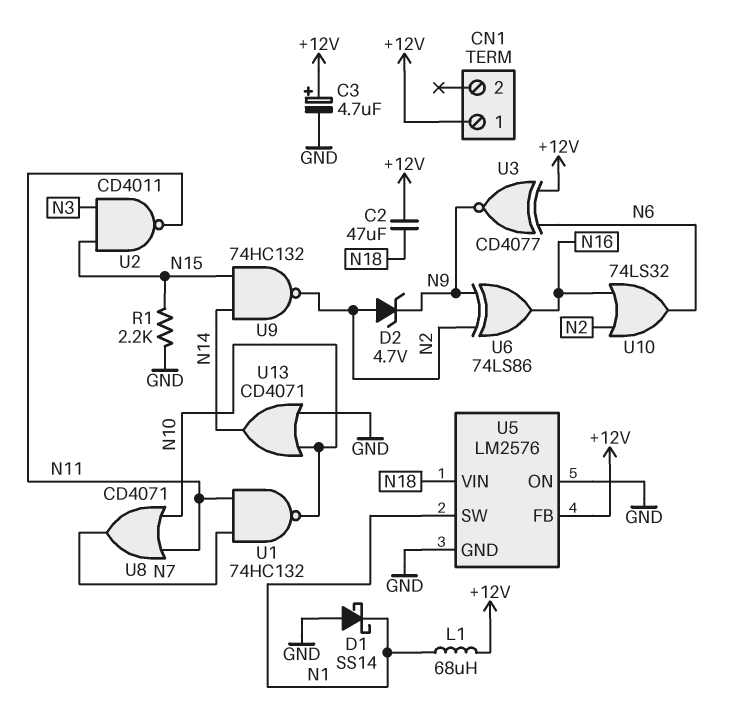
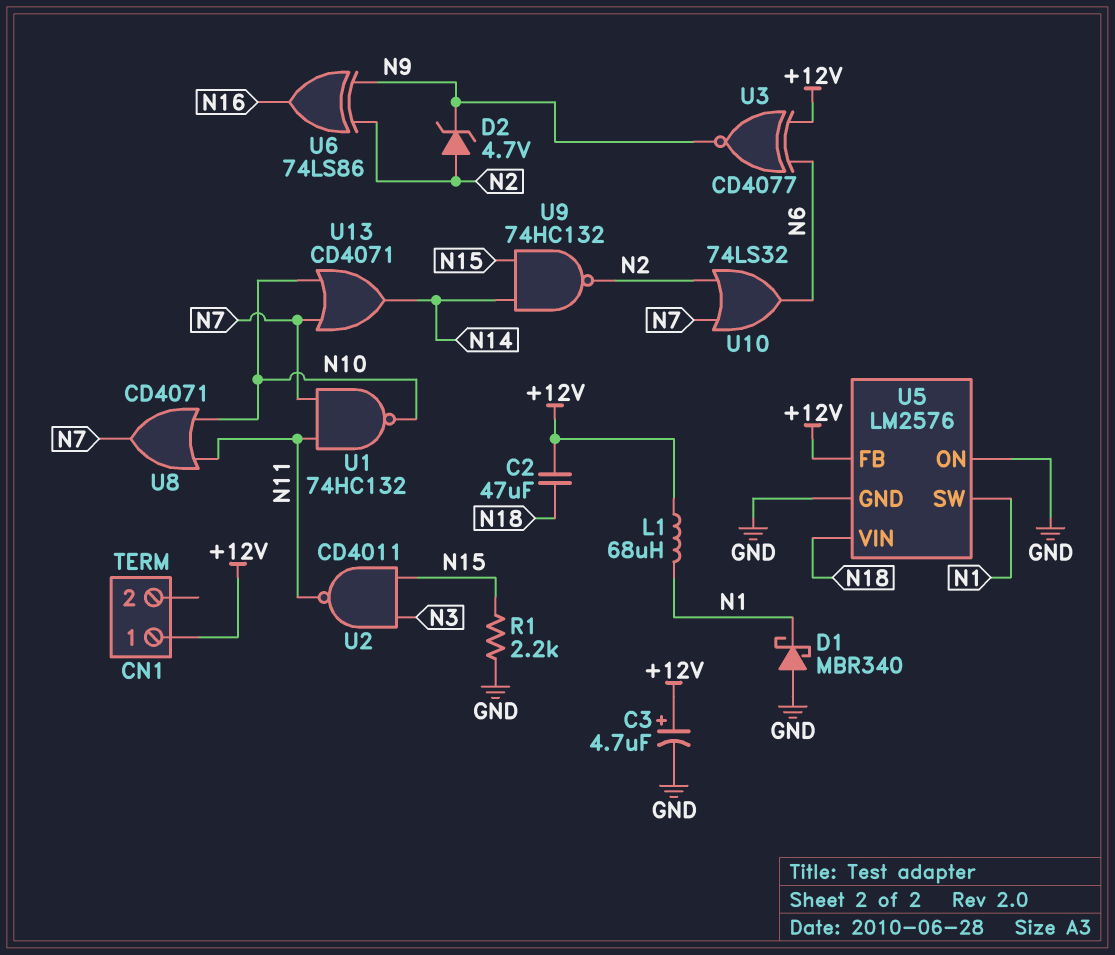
D1: schottky SS14 (A GND, K N1) -> schottky MBR340 (A GND, K N1)
U10: OR 74LS32 (in N2, in N16, out N6) -> OR 74LS32 (in N2, in N7, out N6)
U13: OR CD4071 (in GND, in N10, out N14) -> OR CD4071 (in N7, in N10, out N14)

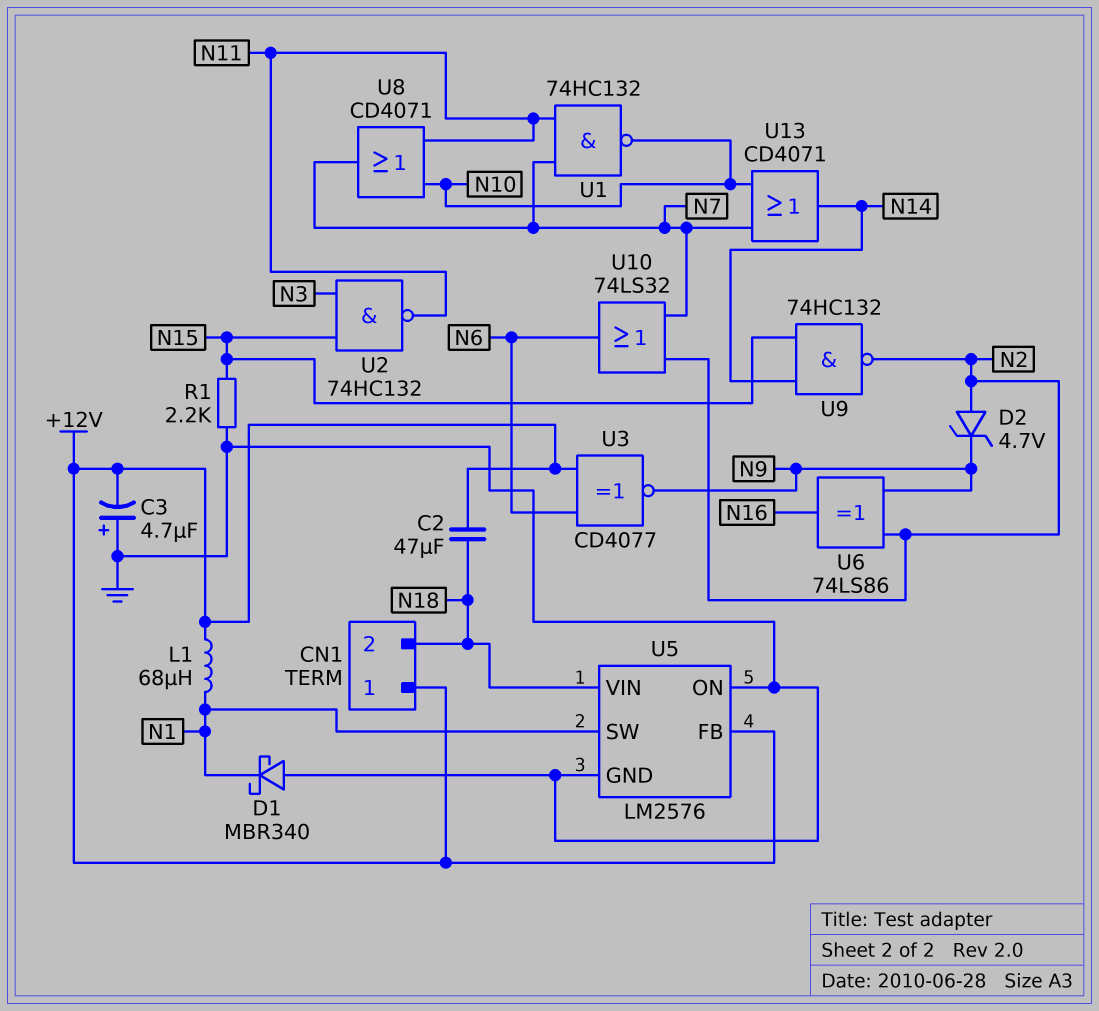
C3: 4.7uF (plus +12V, minus GND) -> 4.7uF (plus GND, minus +12V)
CN1 pin 2: none -> N18
U2: NAND CD4011 (in N3, in N15, out N11) -> NAND 74HC132 (in N3, in N15, out N11)

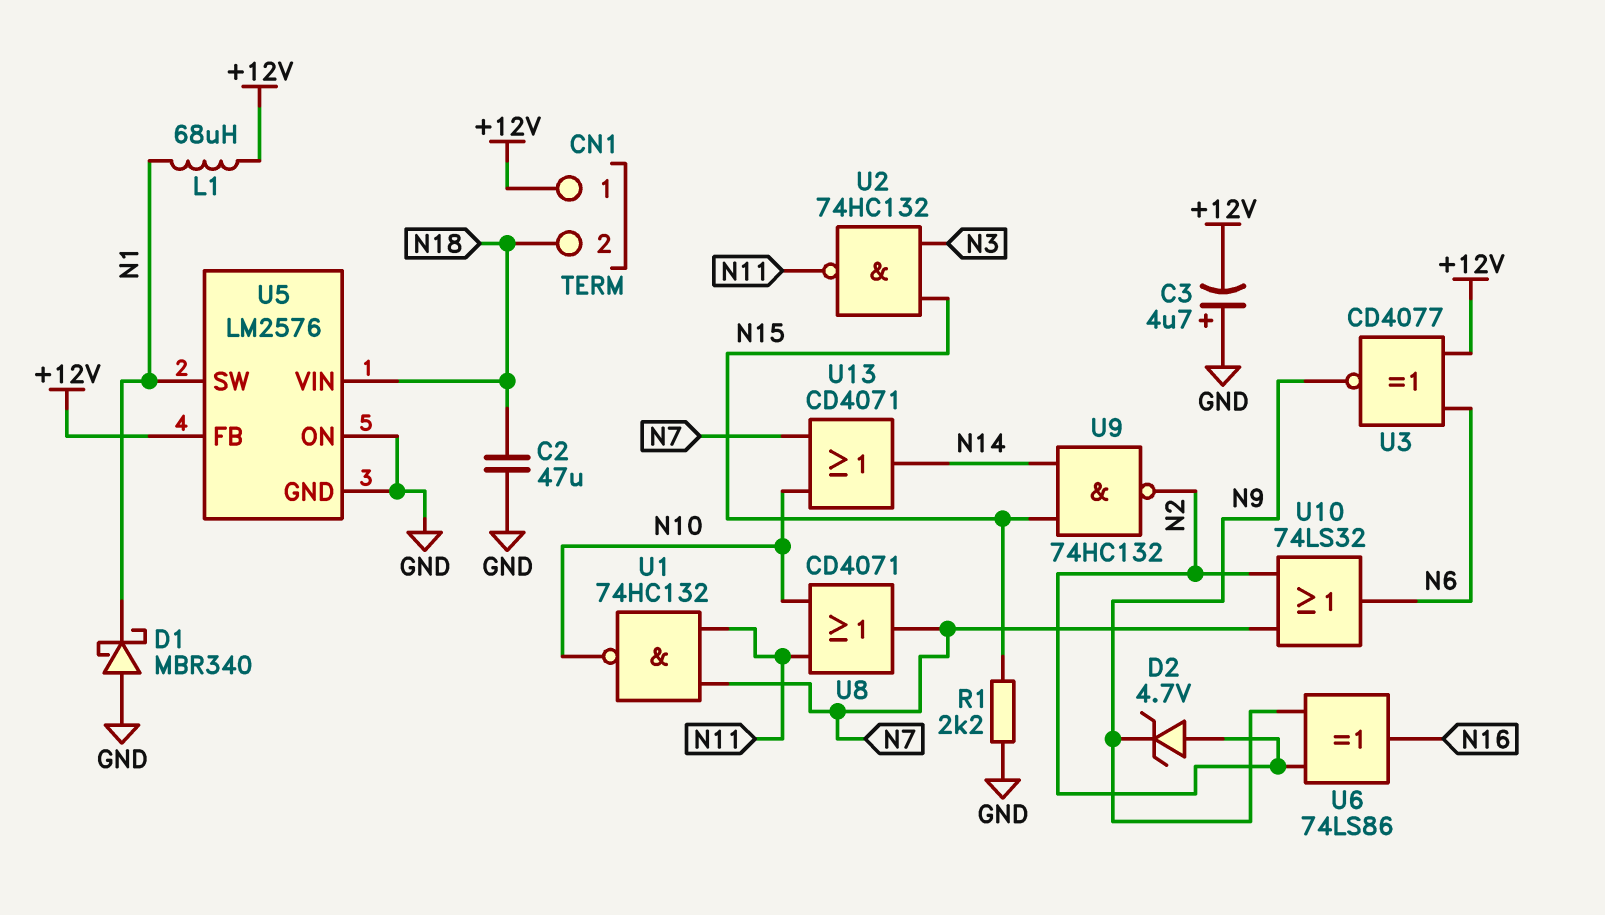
C2: 47uF (+12V, N18) -> 47uF (GND, N18)

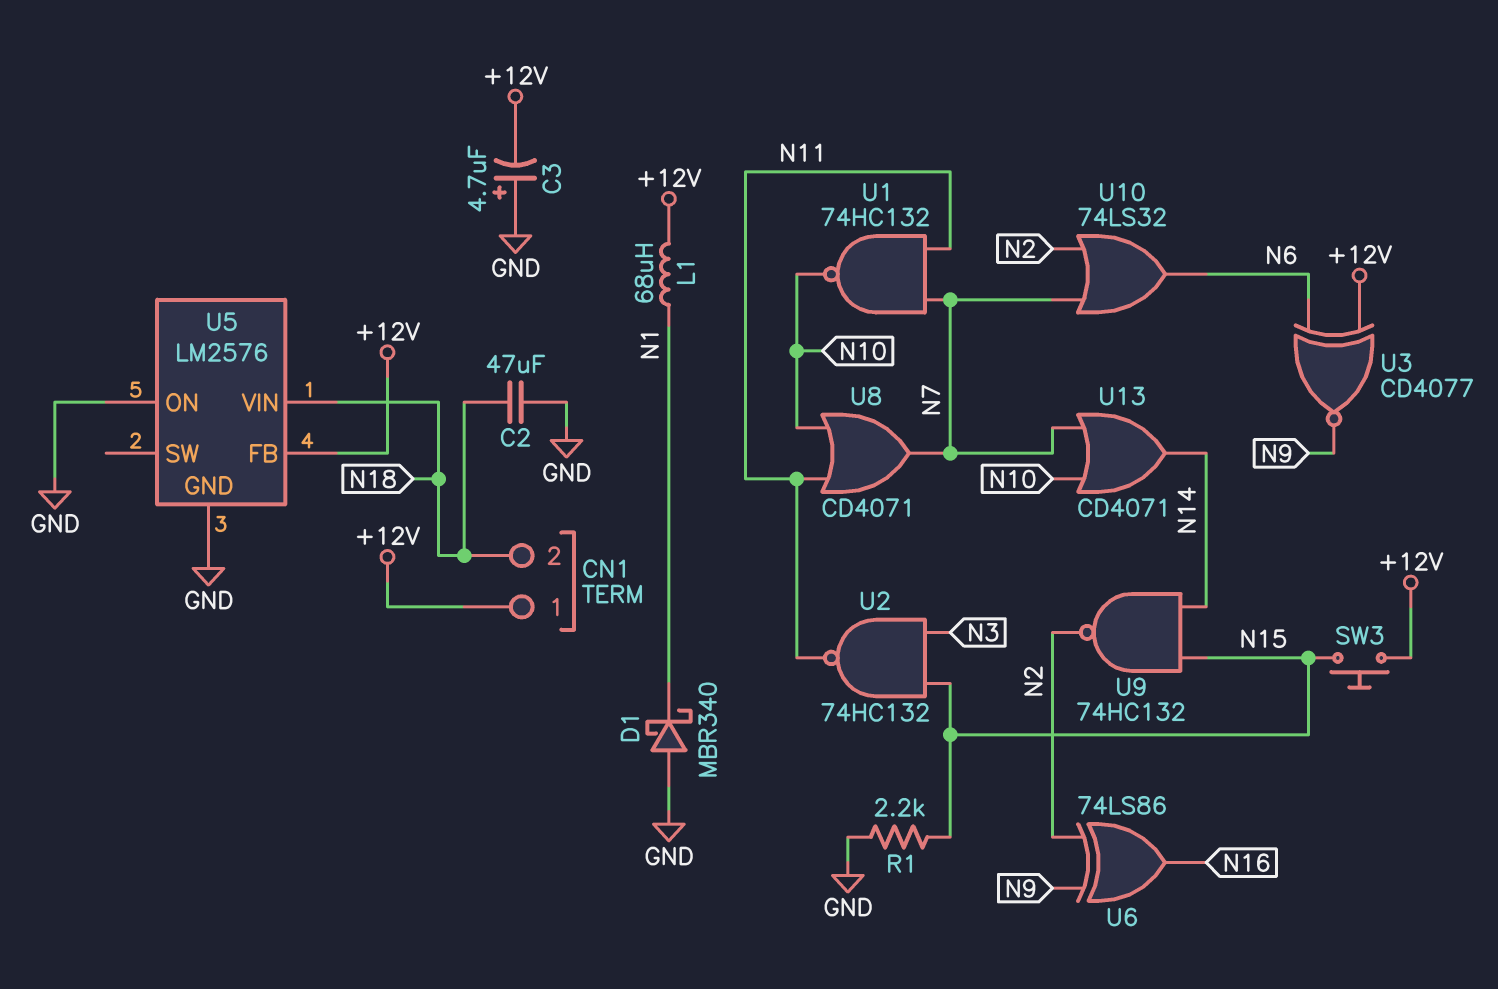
D2: zener 4.7V (A N2, K N9) -> none
SW3: none -> button (+12V, N15)
U5 pin SW: N1 -> none

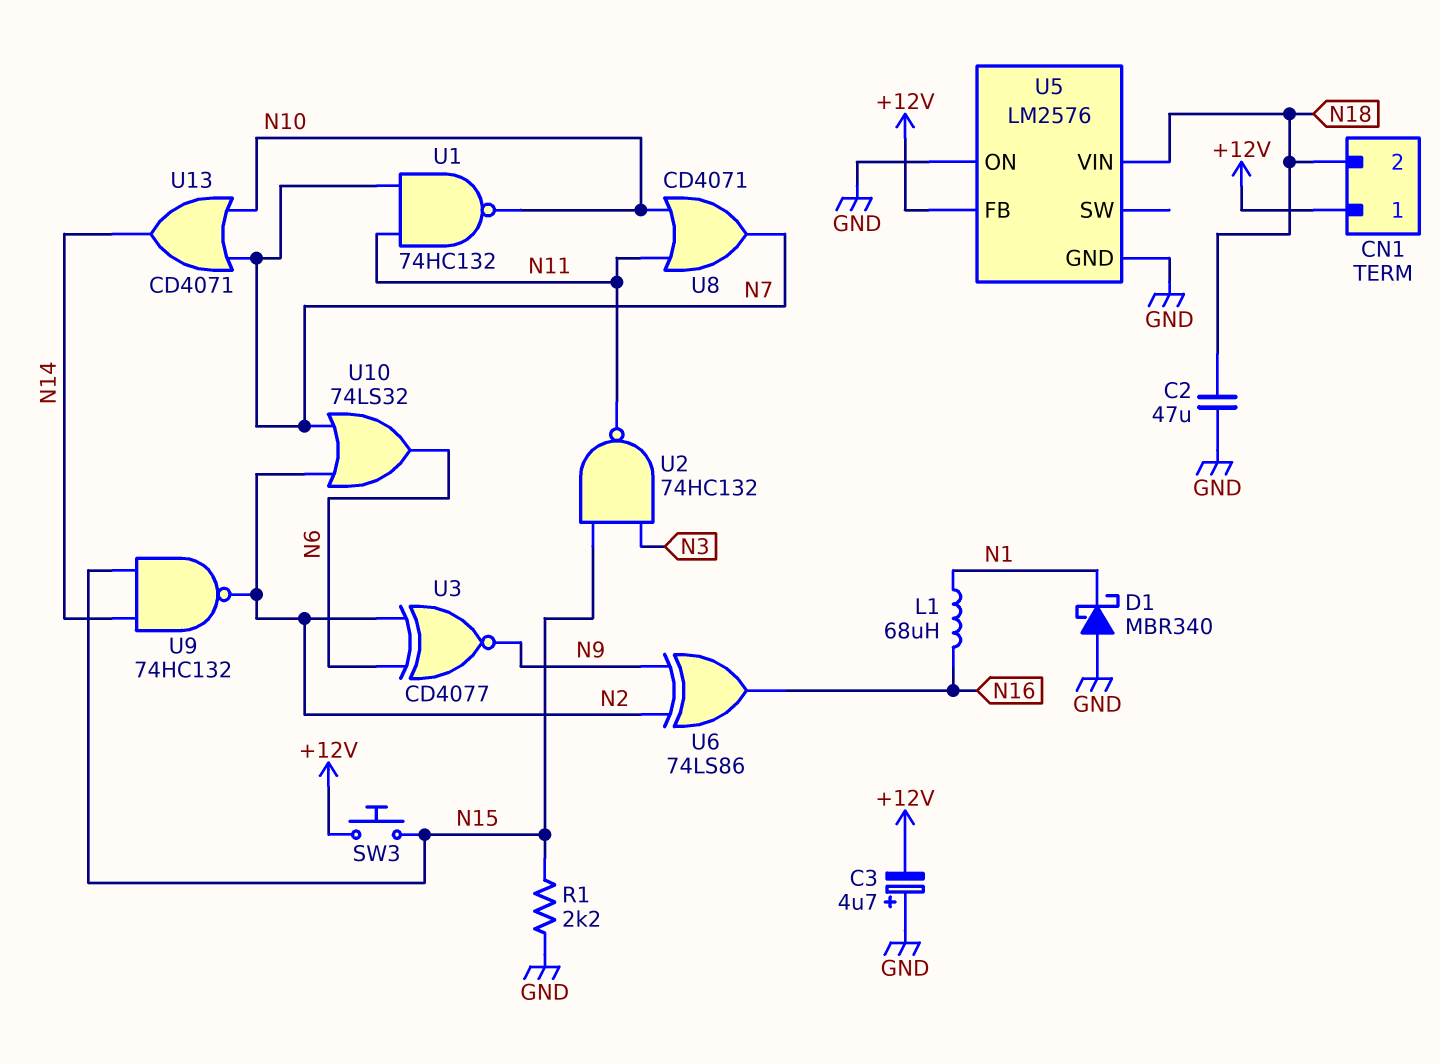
L1: 68uH (+12V, N1) -> 68uH (N1, N16)
U3: XNOR CD4077 (in +12V, in N6, out N9) -> XNOR CD4077 (in N2, in N6, out N9)

